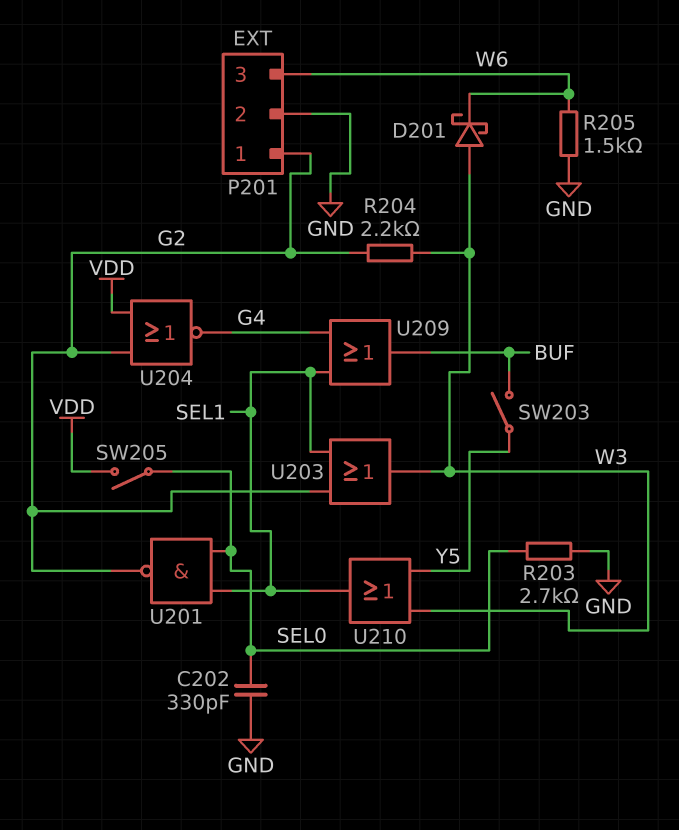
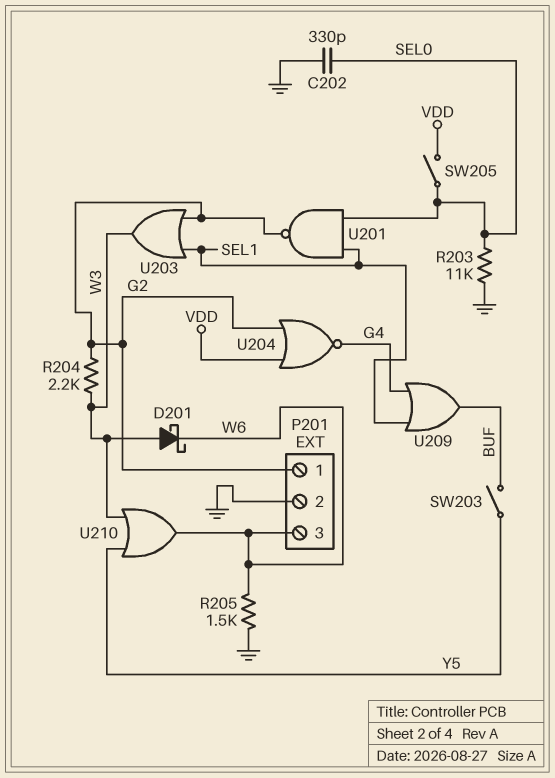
R203: 2.7k (GND, SEL0) -> 11k (GND, SEL0)
U210: OR (in W3, in Y5, out SEL1) -> OR (in W3, in Y5, out W6)

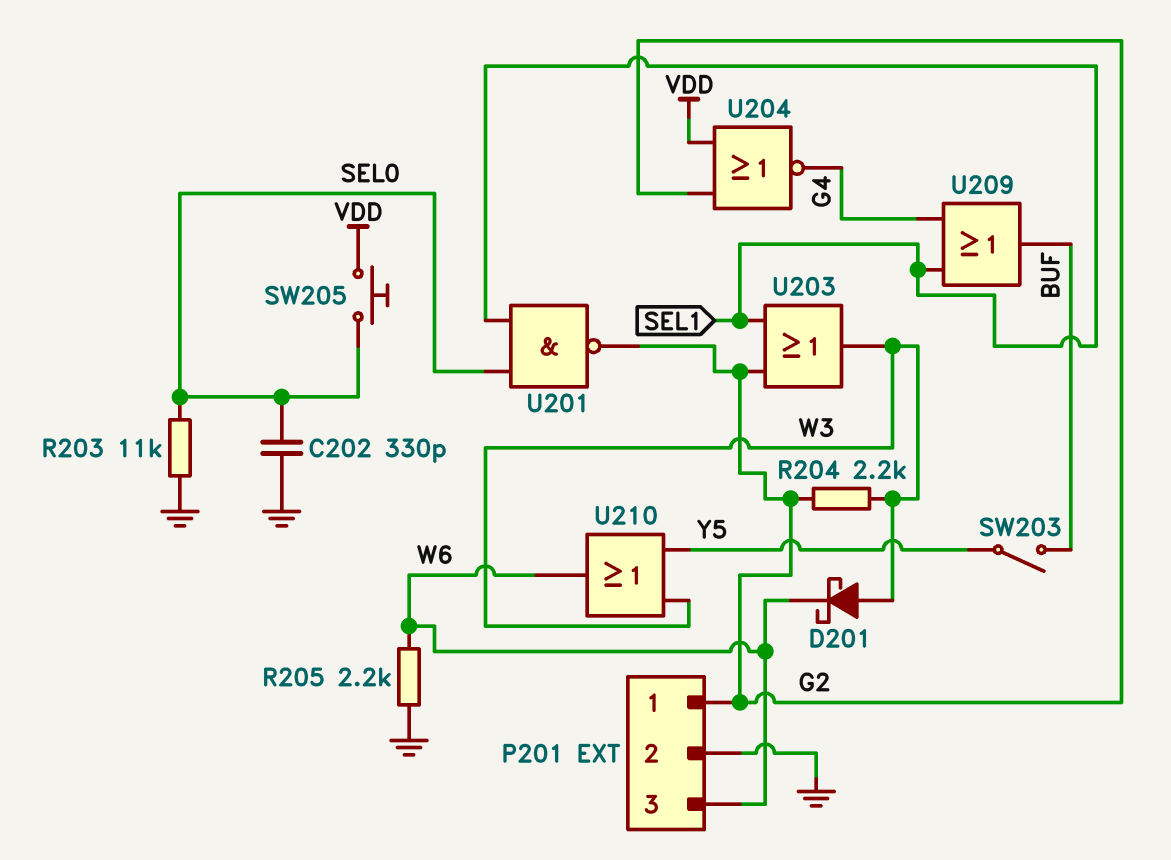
R205: 1.5k (GND, W6) -> 2.2k (GND, W6)
SW205: switch (SEL0, VDD) -> button (SEL0, VDD)

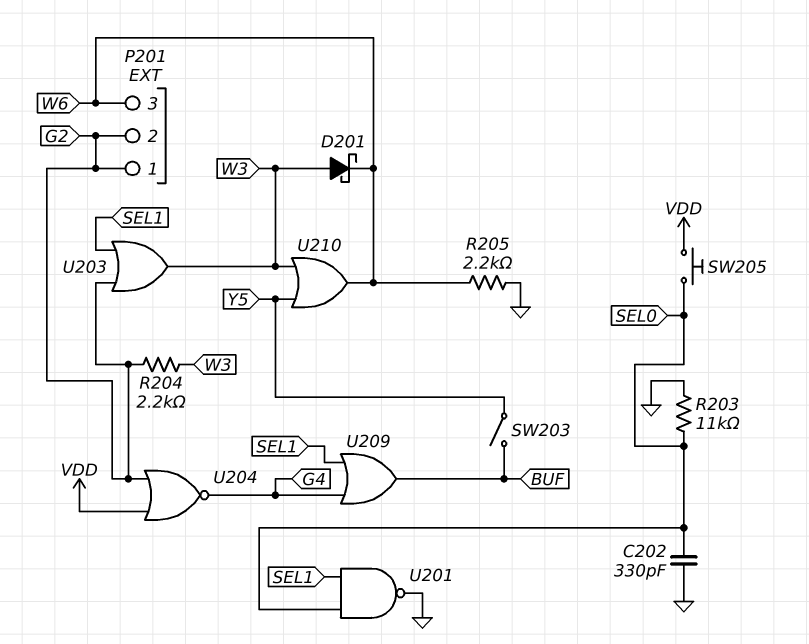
P201 pin 2: GND -> G2
U201: NAND (in SEL0, in SEL1, out G2) -> NAND (in SEL0, in SEL1, out GND)

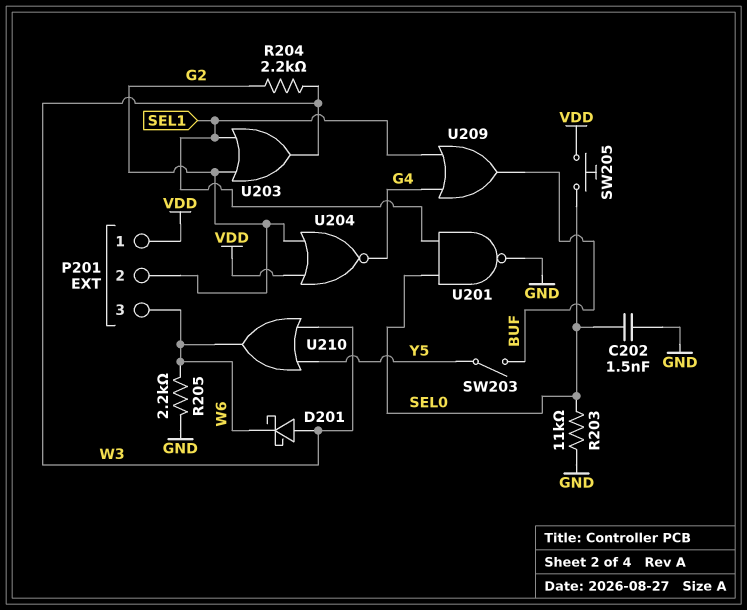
C202: 330pF (GND, SEL0) -> 1.5nF (GND, SEL0)
P201 pin 1: G2 -> VDD

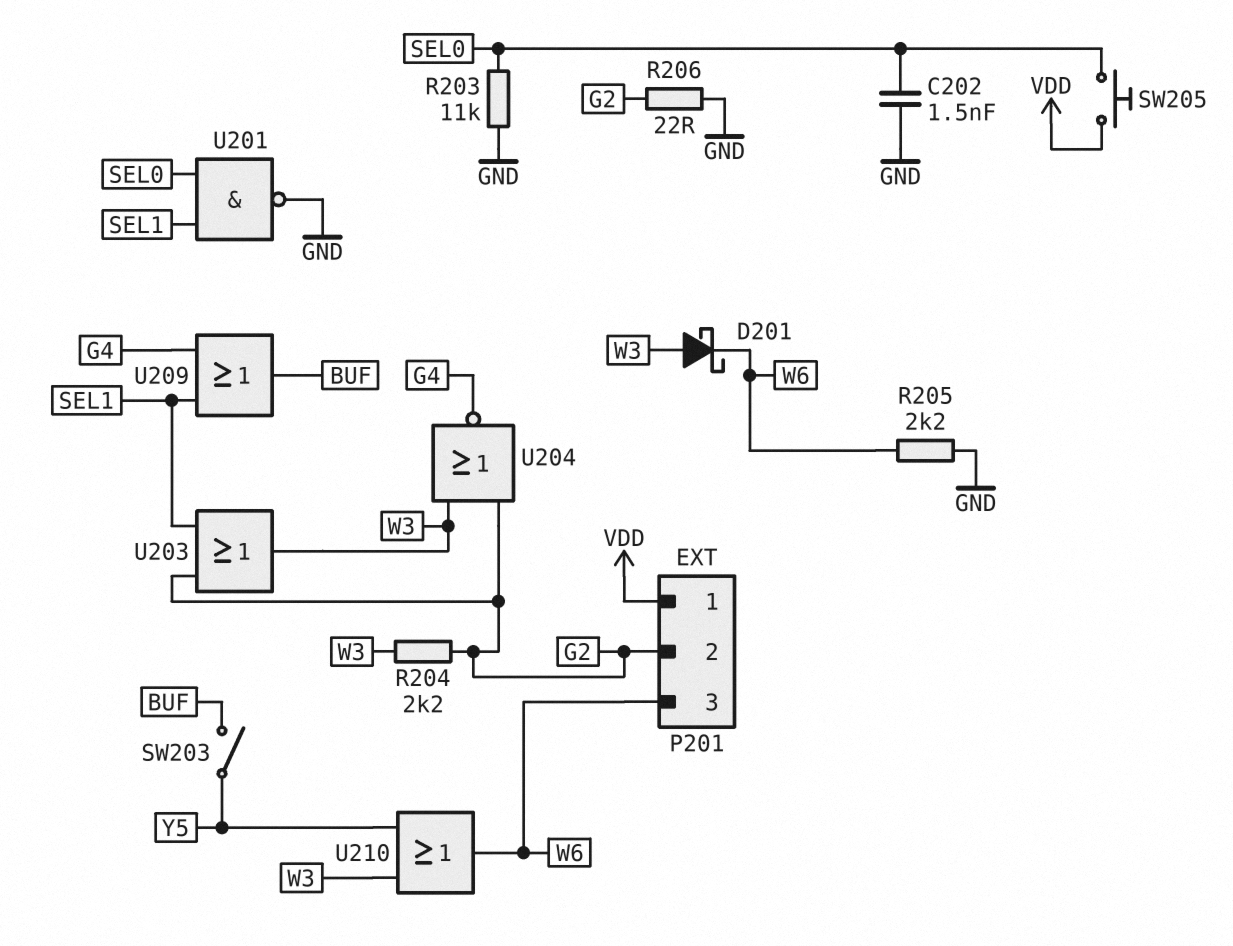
R206: none -> 22 (G2, GND)
U204: NOR (in G2, in VDD, out G4) -> NOR (in G2, in W3, out G4)

